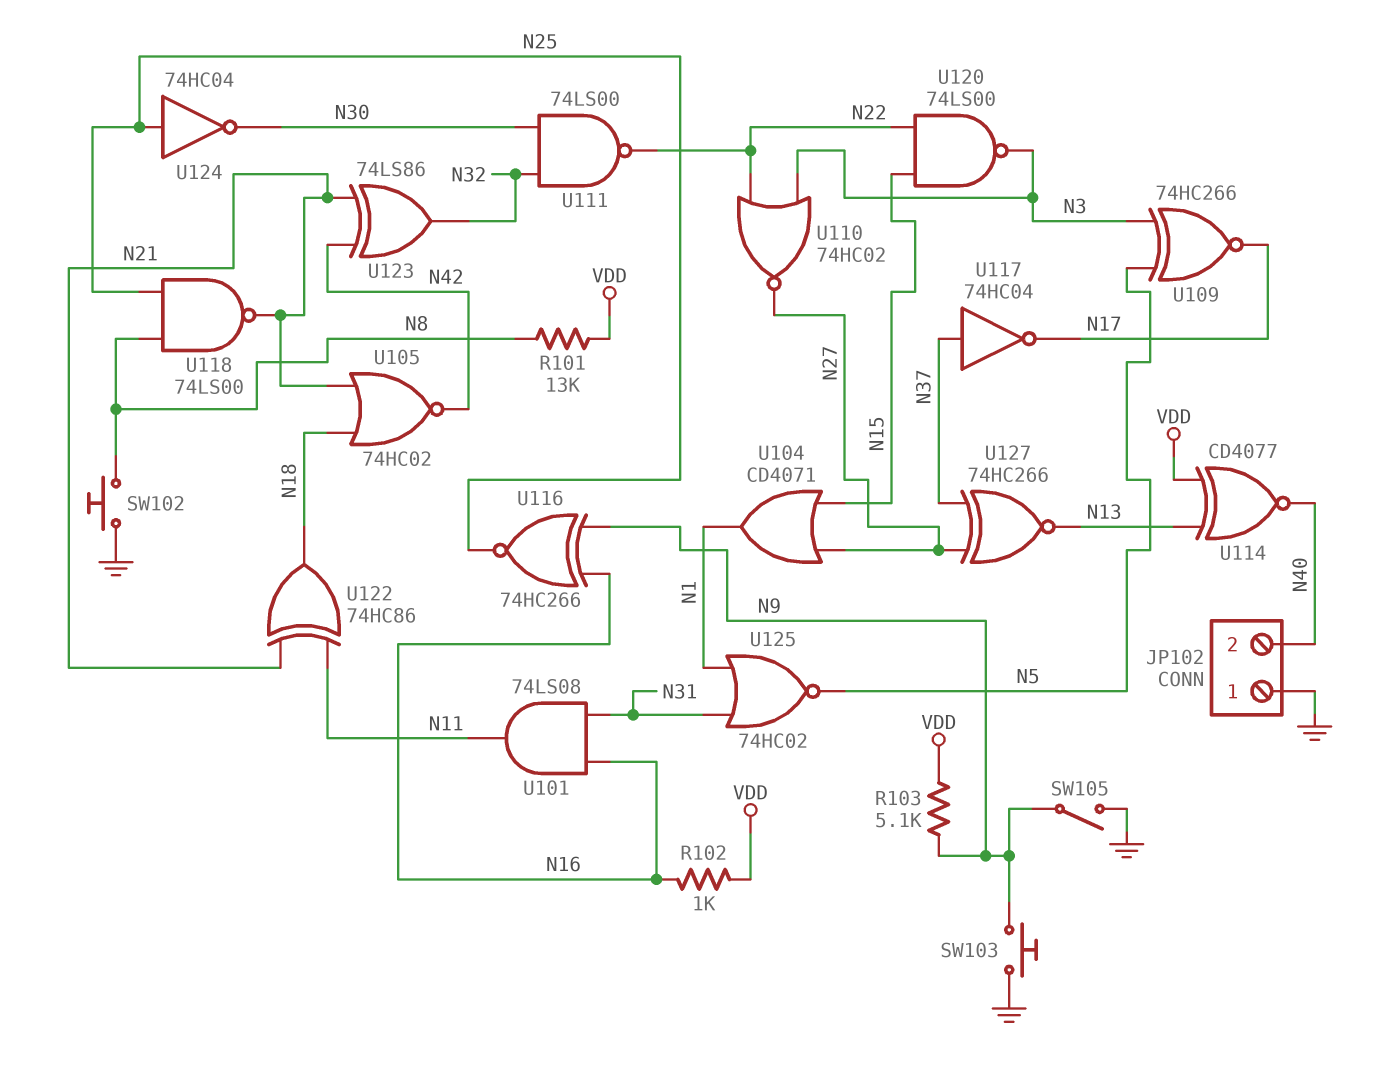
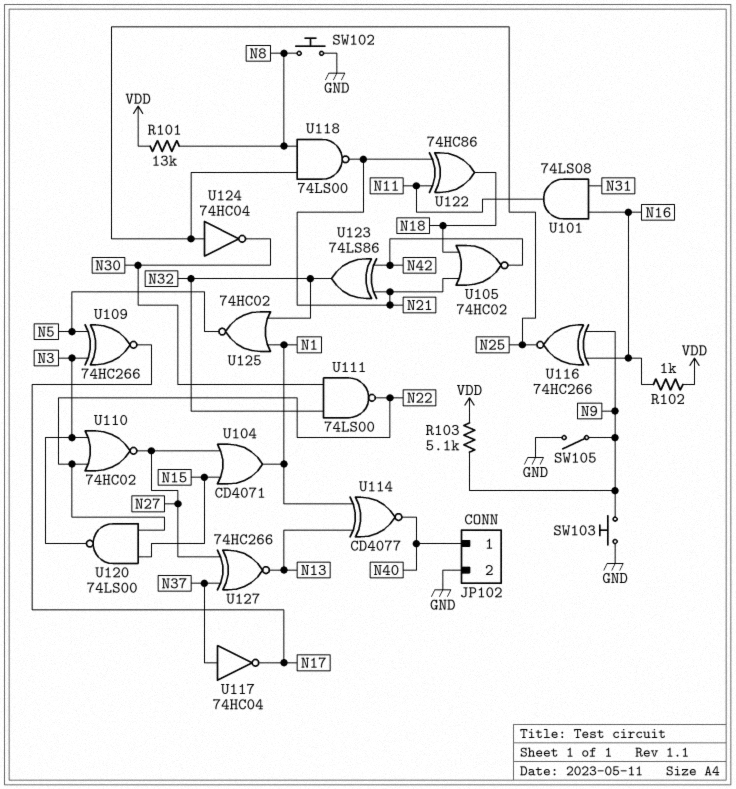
JP102 pin 1: GND -> N40
JP102 pin 2: N40 -> GND
U114: XNOR CD4077 (in N13, in VDD, out N40) -> XNOR CD4077 (in N1, in N13, out N40)
U125: NOR 74HC02 (in N1, in N31, out N5) -> NOR 74HC02 (in N1, in N32, out N5)

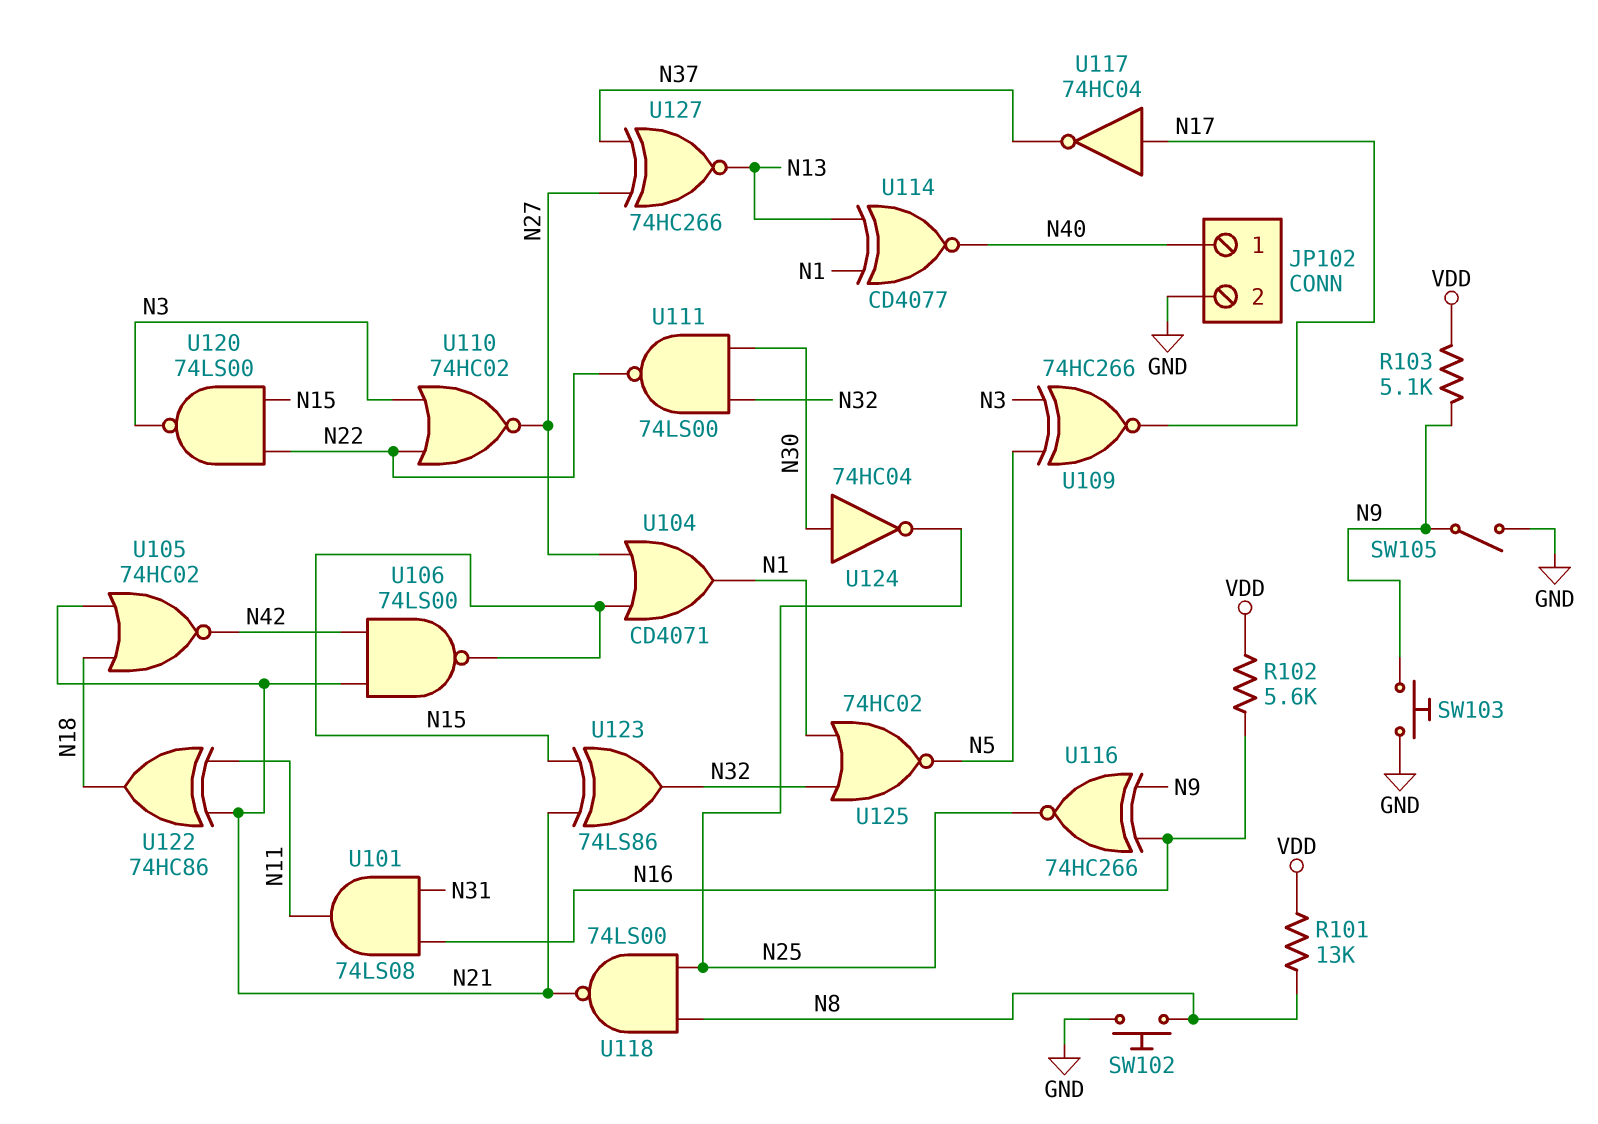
R102: 1k (N16, VDD) -> 5.6k (N16, VDD)
U106: none -> NAND 74LS00 (in N21, in N42, out N15)
U117: NOT 74HC04 (in N37, out N17) -> NOT 74HC04 (in N17, out N37)
U123: XOR 74LS86 (in N21, in N42, out N32) -> XOR 74LS86 (in N15, in N21, out N32)
U124: NOT 74HC04 (in N25, out N30) -> NOT 74HC04 (in N30, out N25)

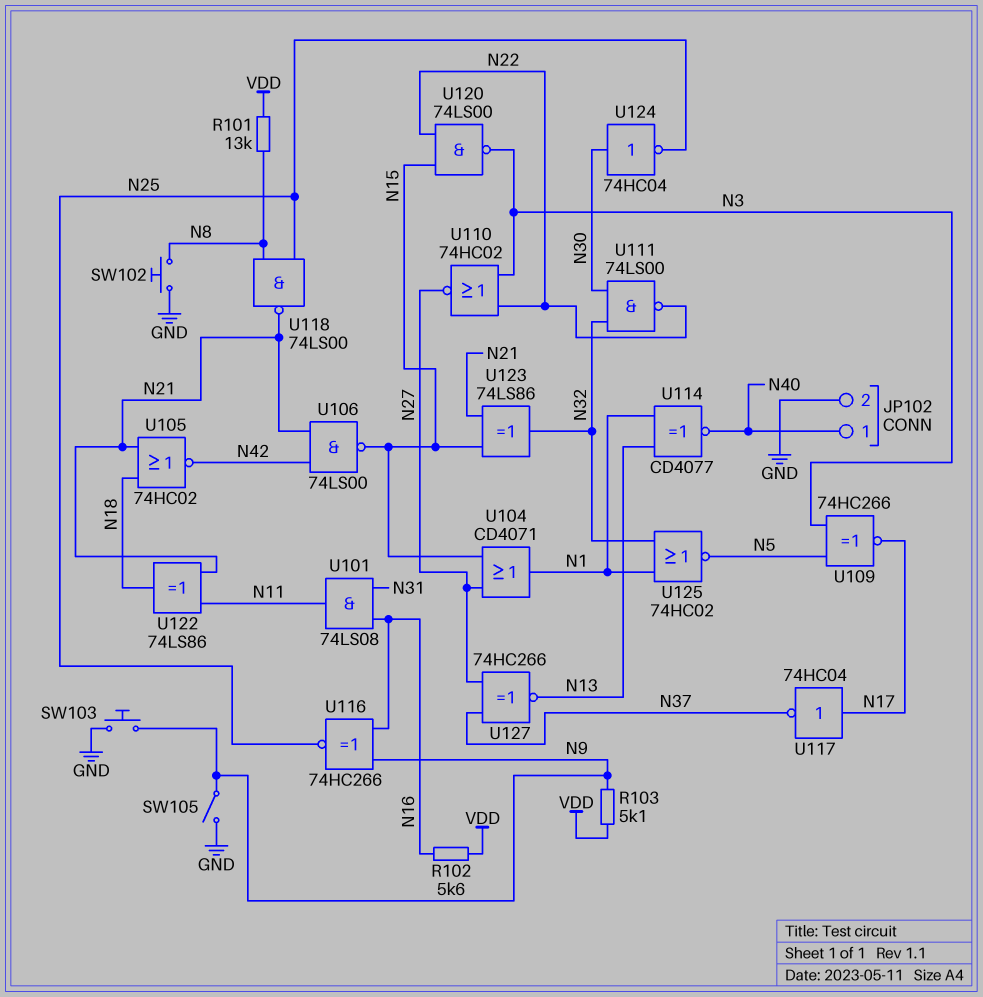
U122: XOR 74HC86 (in N11, in N21, out N18) -> XOR 74LS86 (in N11, in N21, out N18)

